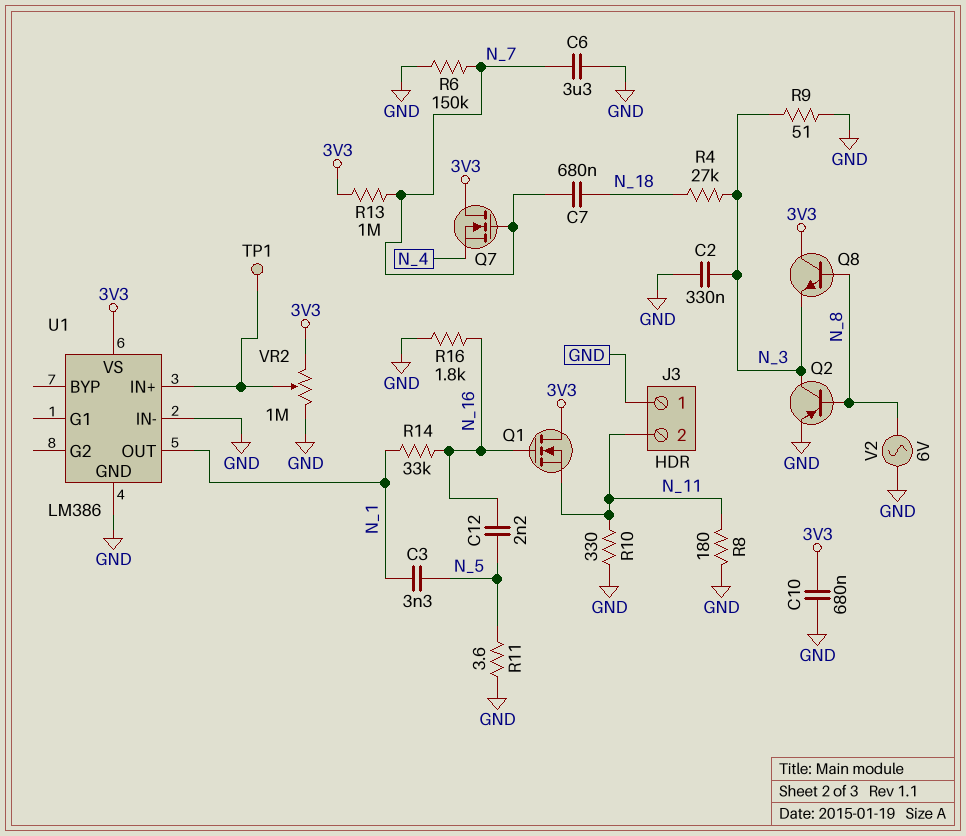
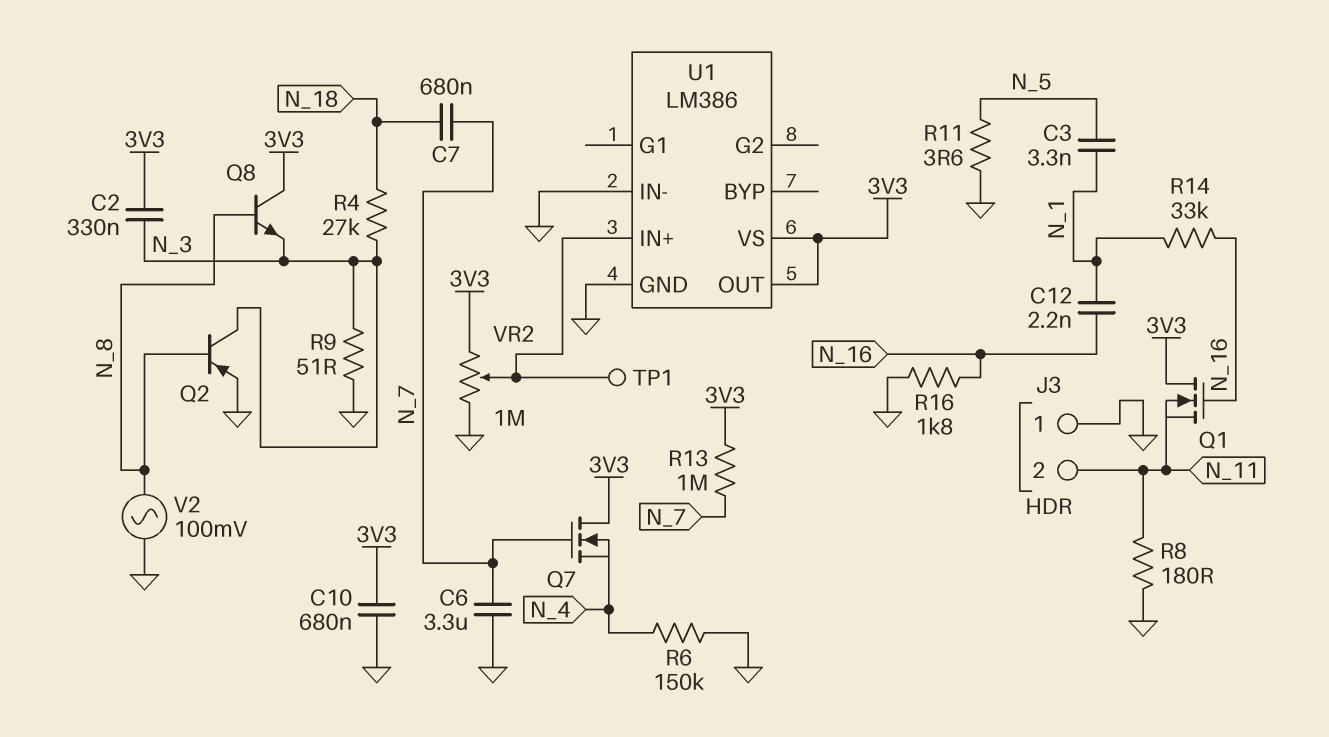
C2: 330nF (GND, N_3) -> 330nF (3V3, N_3)
C12: 2.2nF (N_5, N_16) -> 2.2nF (N_1, N_16)
R6: 150k (GND, N_7) -> 150k (GND, N_4)
R10: 330 (GND, N_11) -> none
U1 pin OUT: N_1 -> 3V3
V2: AC 6V (GND, N_8) -> AC 100mV (GND, N_8)

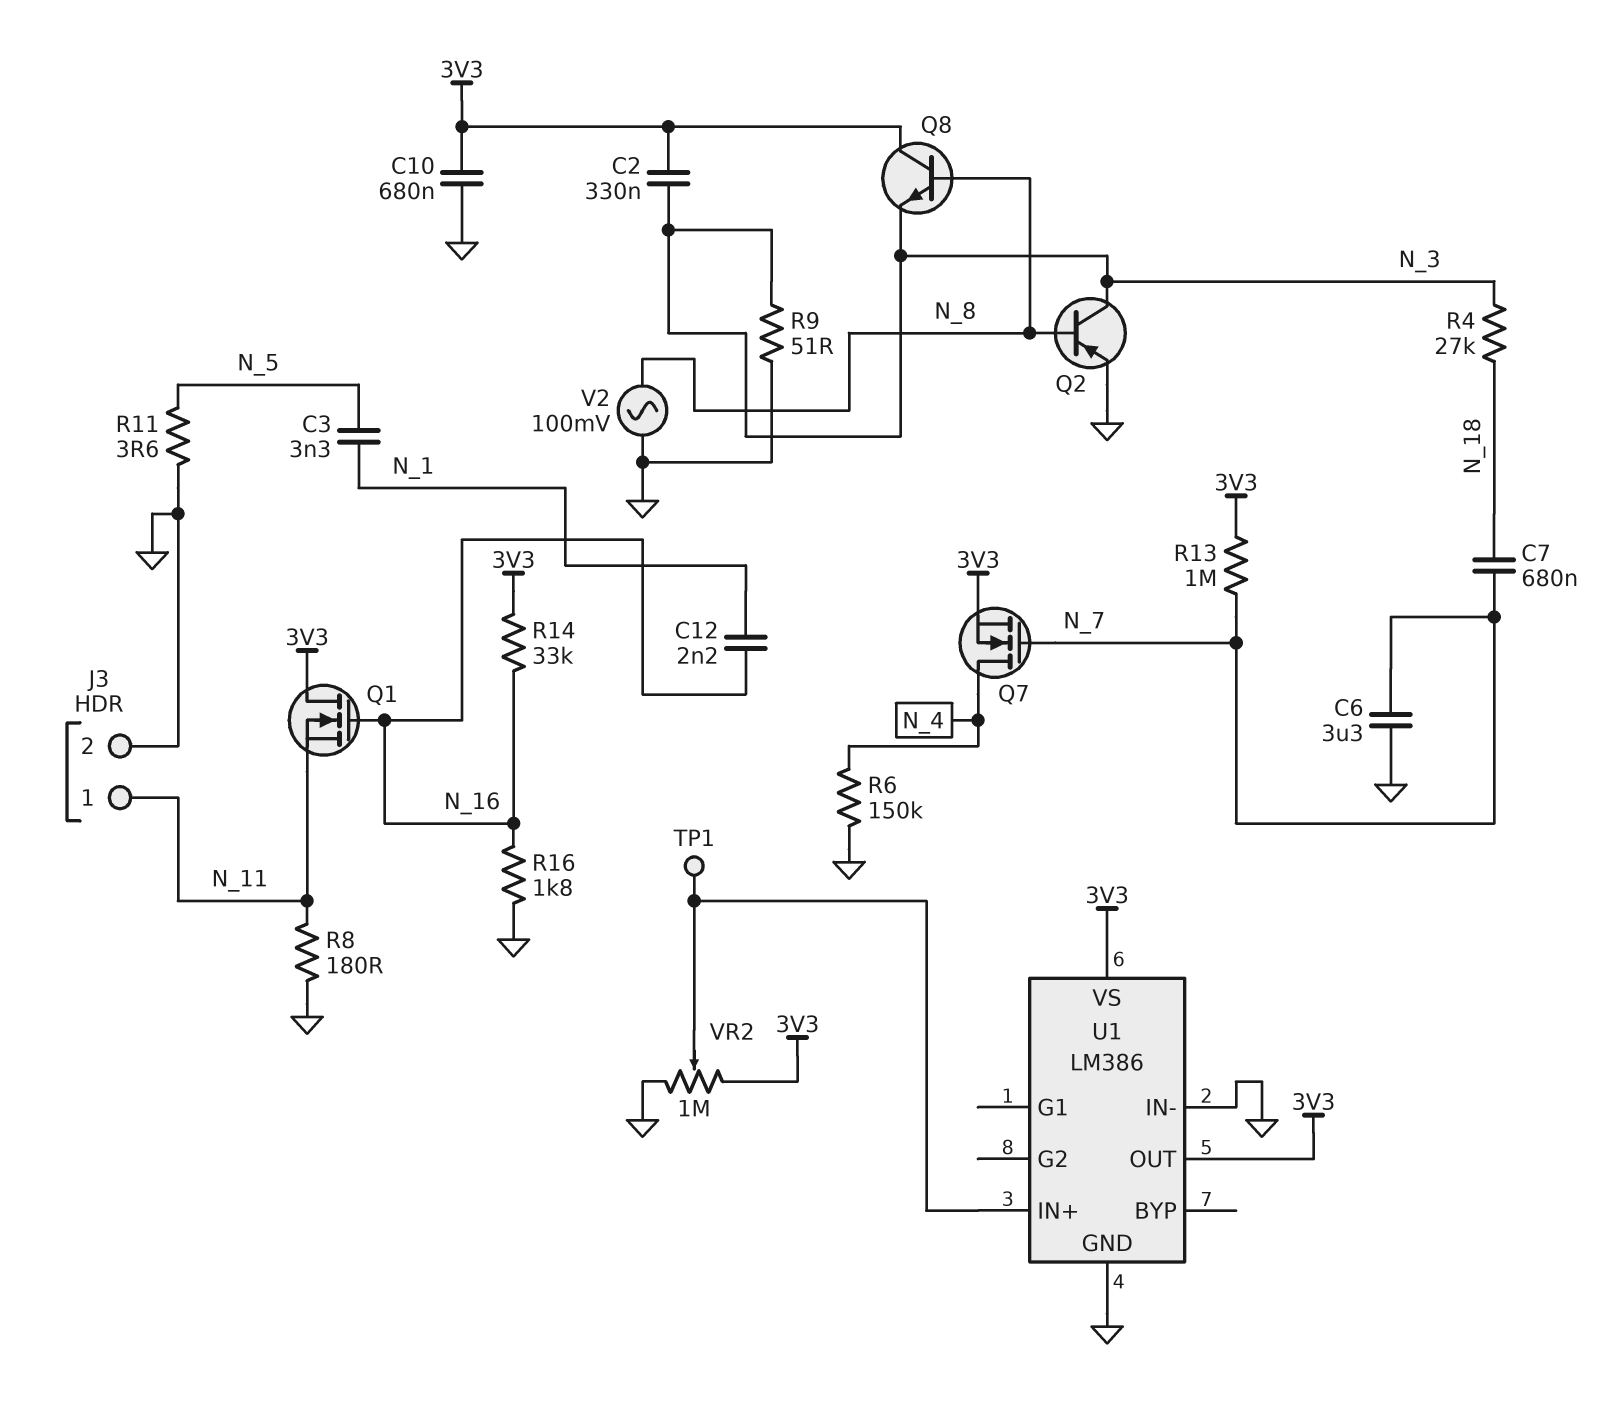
J3 pin 1: GND -> N_11
J3 pin 2: N_11 -> GND
Q7: NMOS (G N_7, D 3V3, S N_4) -> NMOS (G N_7, D N_4, S 3V3)
R14: 33k (N_1, N_16) -> 33k (3V3, N_16)

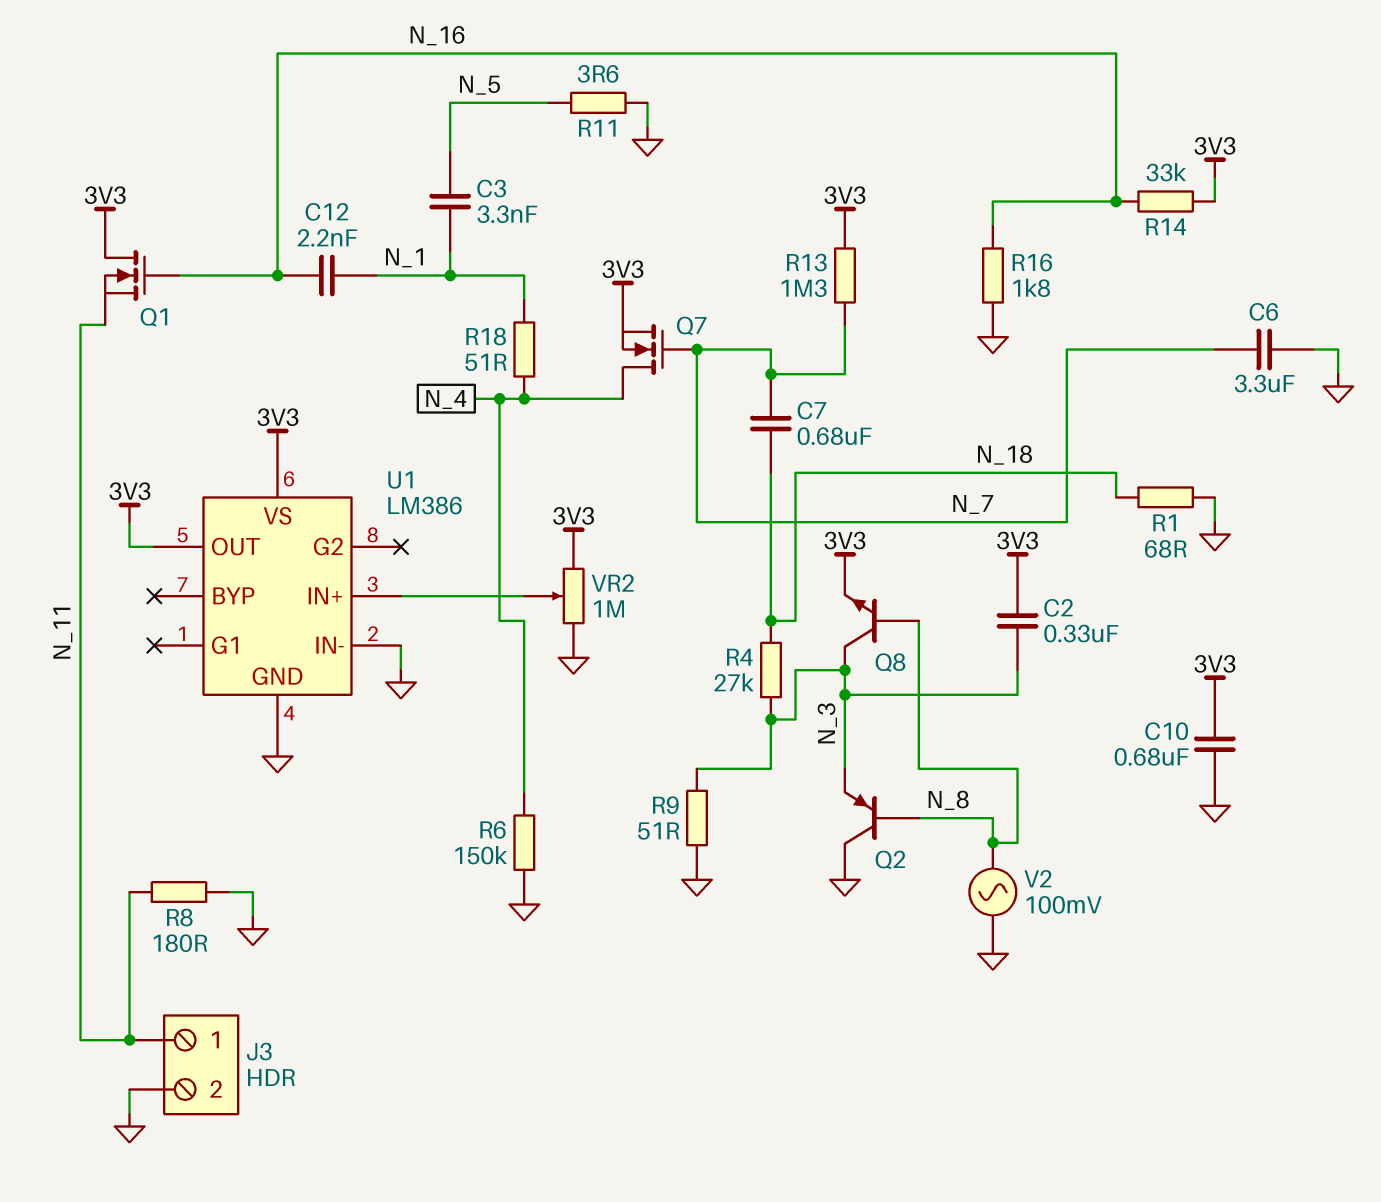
Q2: PNP (B N_8, C N_3, E GND) -> PNP (B N_8, C GND, E N_3)
Q8: NPN (B N_8, C 3V3, E N_3) -> NPN (B N_8, C N_3, E 3V3)
R1: none -> 68 (GND, N_18)
R13: 1M (3V3, N_7) -> 1.3M (3V3, N_7)
R18: none -> 51 (N_1, N_4)
TP1: test point (U1/IN+) -> none

